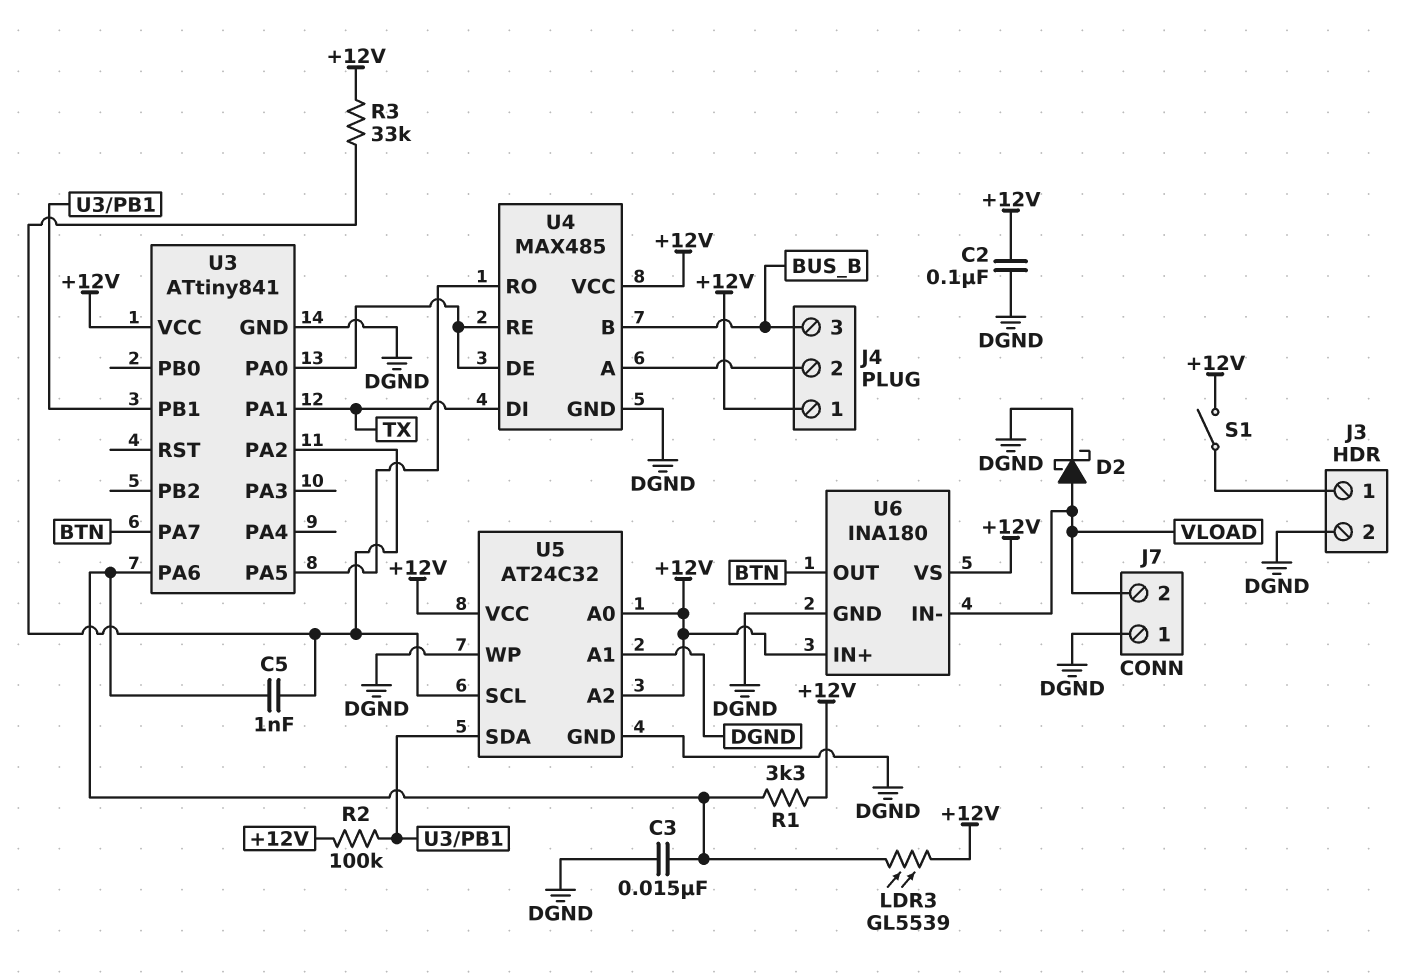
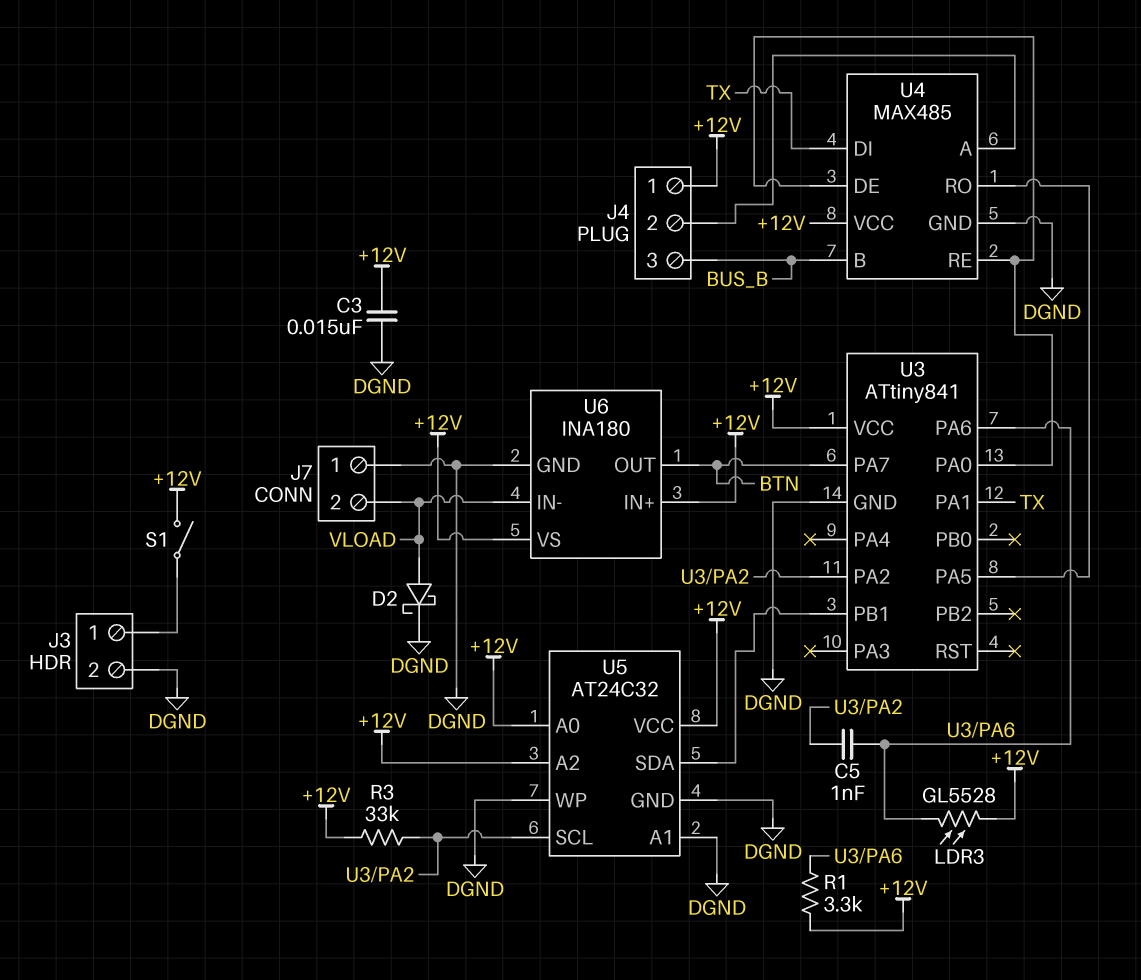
C2: 100nF (+12V, DGND) -> none
C3: 15nF (DGND, U3/PA6) -> 15nF (+12V, DGND)
LDR3: GL5539 (+12V, U3/PA6) -> GL5528 (+12V, U3/PA6)
R2: 100k (+12V, U3/PB1) -> none

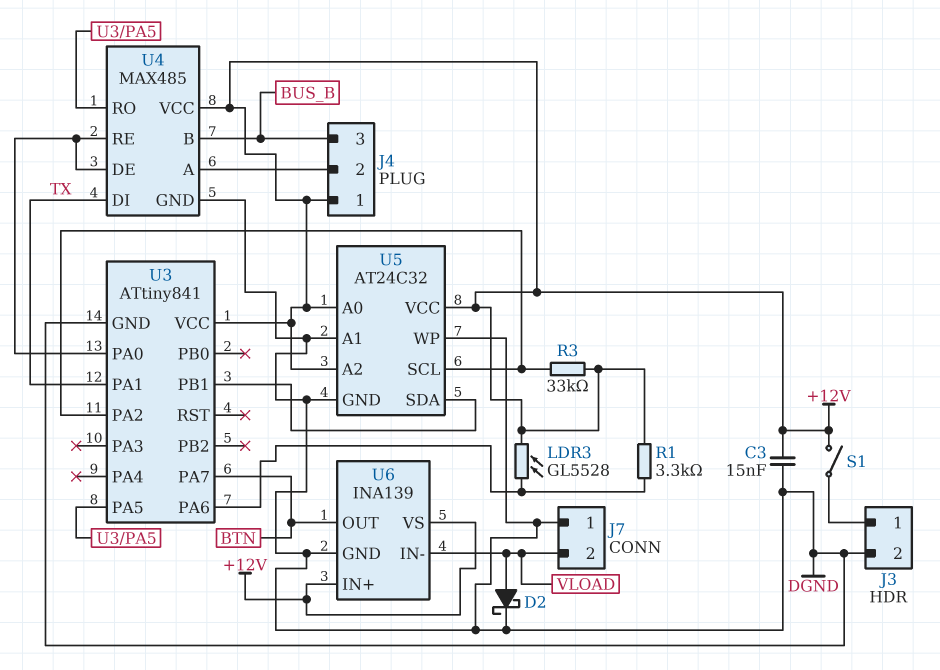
C5: 1nF (U3/PA2, U3/PA6) -> none
U6: INA180 -> INA139

